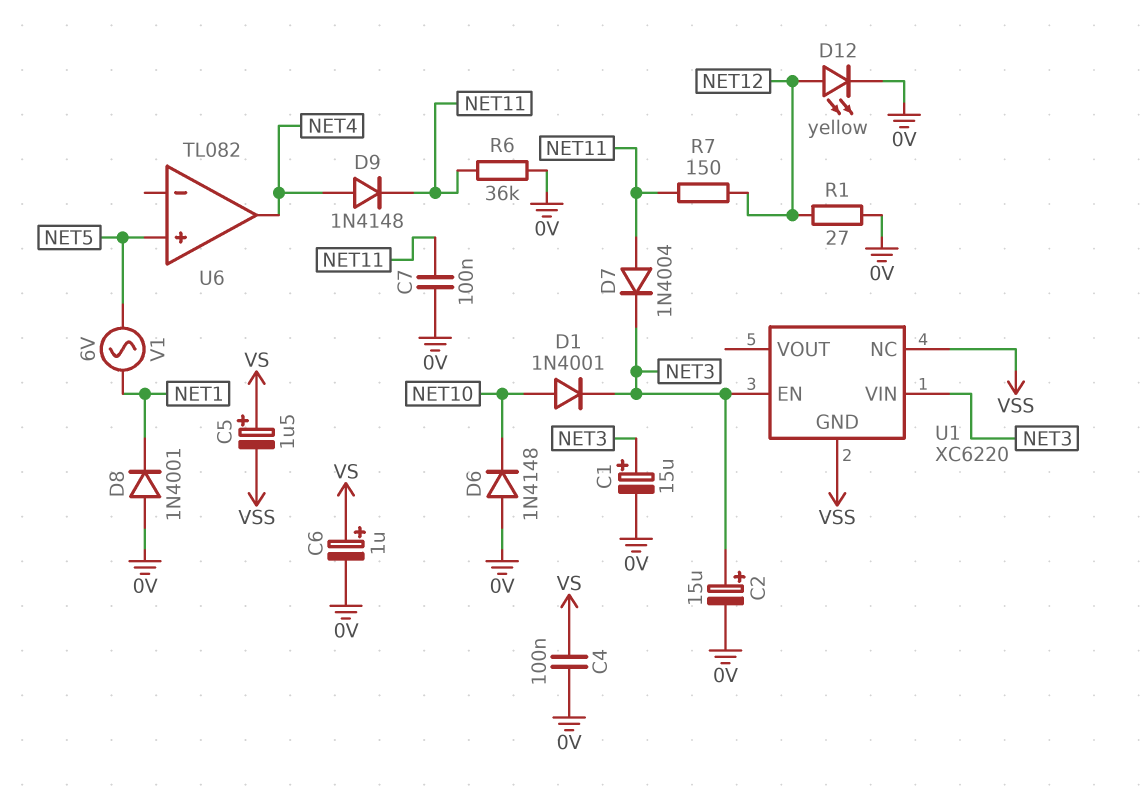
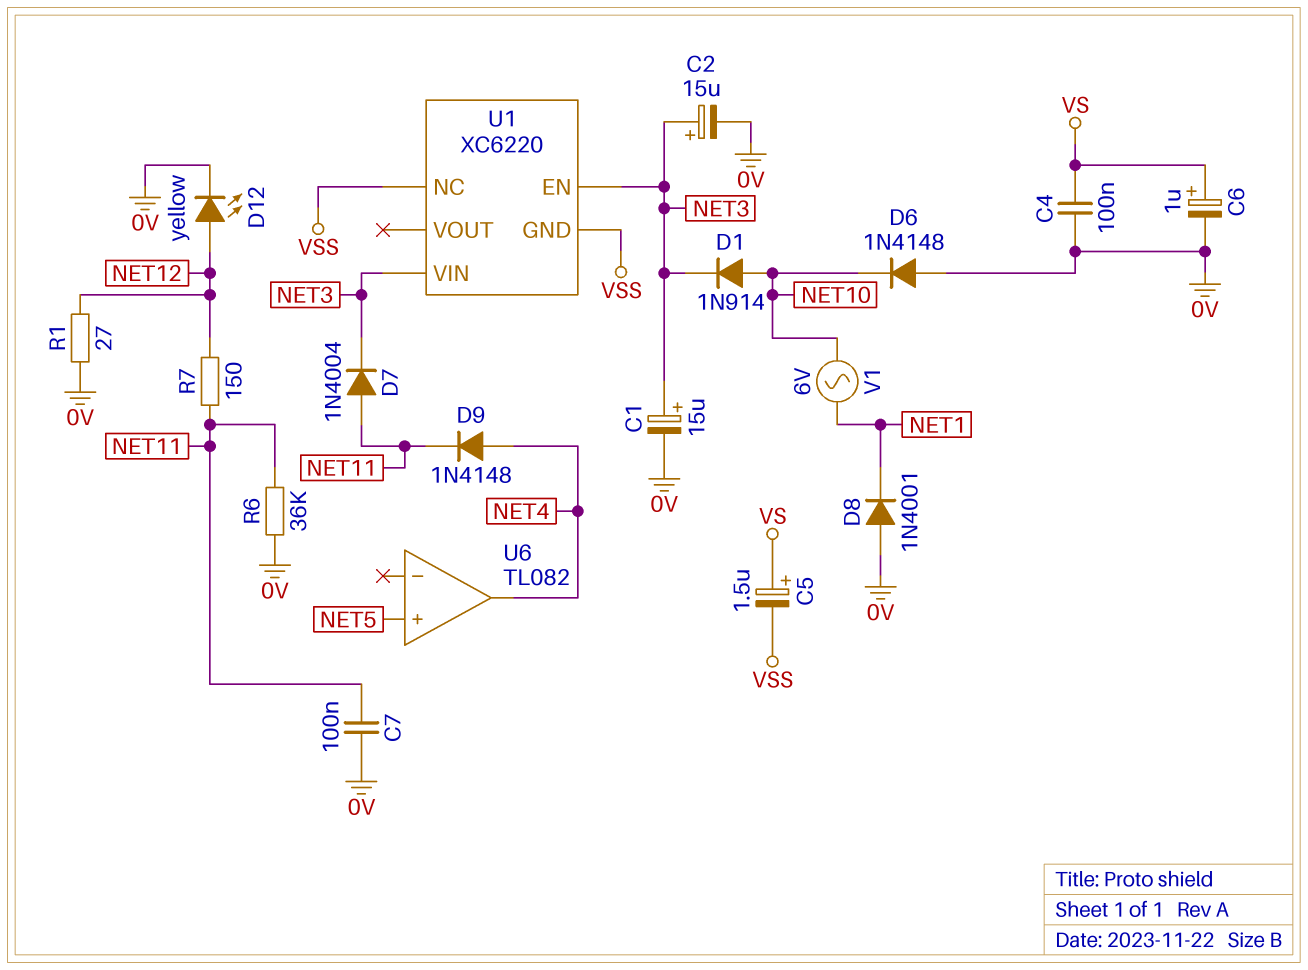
D1: diode 1N4001 (A NET10, K NET3) -> diode 1N914 (A NET10, K NET3)
V1: AC 6V (NET1, NET5) -> AC 6V (NET1, NET10)

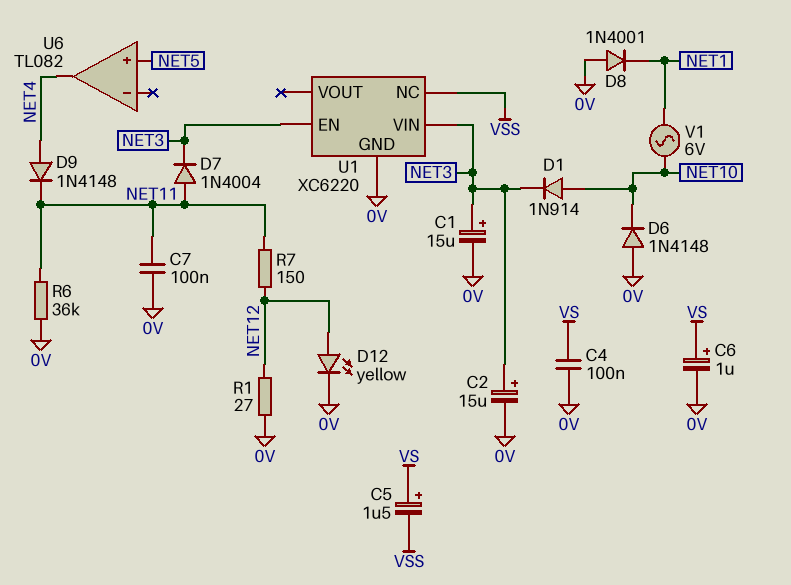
U1 pin GND: VSS -> 0V

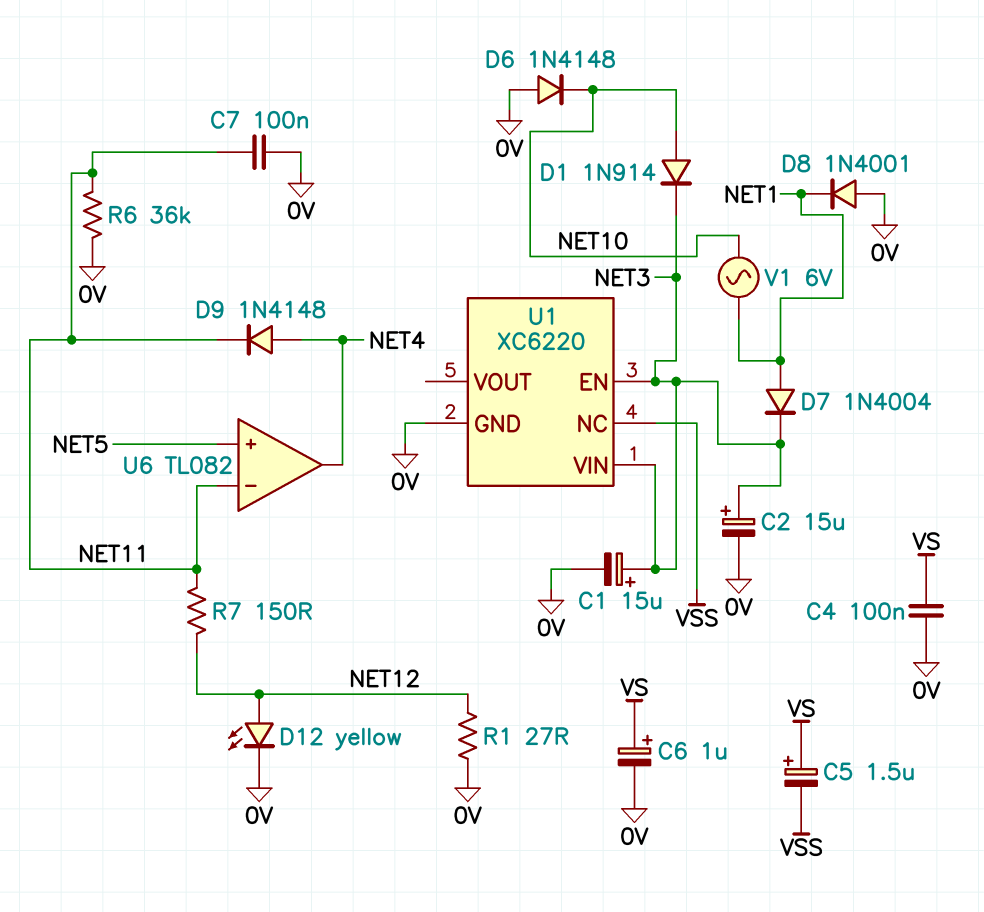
D7: diode 1N4004 (A NET11, K NET3) -> diode 1N4004 (A NET1, K NET3)
U6 pin in-: none -> NET11

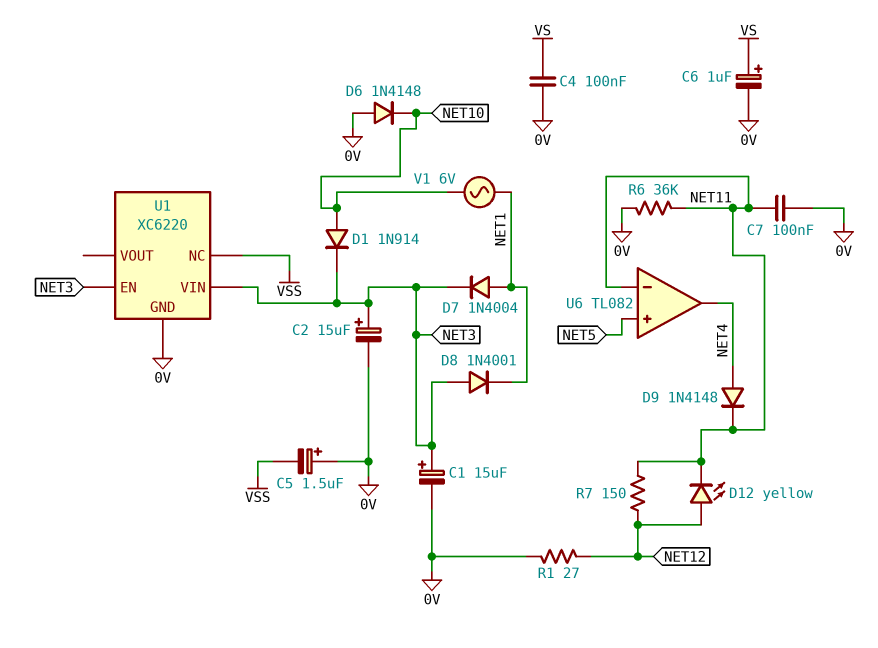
C5: 1.5uF (plus VS, minus VSS) -> 1.5uF (plus 0V, minus VSS)
D8: diode 1N4001 (A 0V, K NET1) -> diode 1N4001 (A NET3, K NET1)
D12: LED yellow (A NET12, K 0V) -> LED yellow (A NET12, K NET11)

